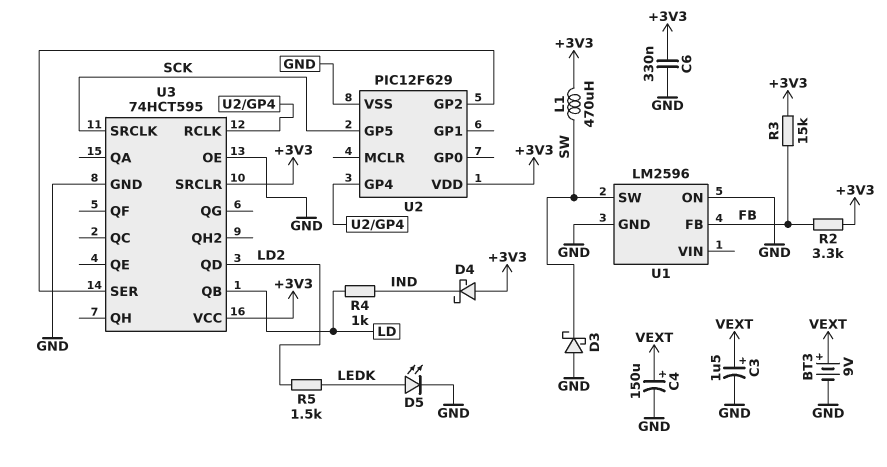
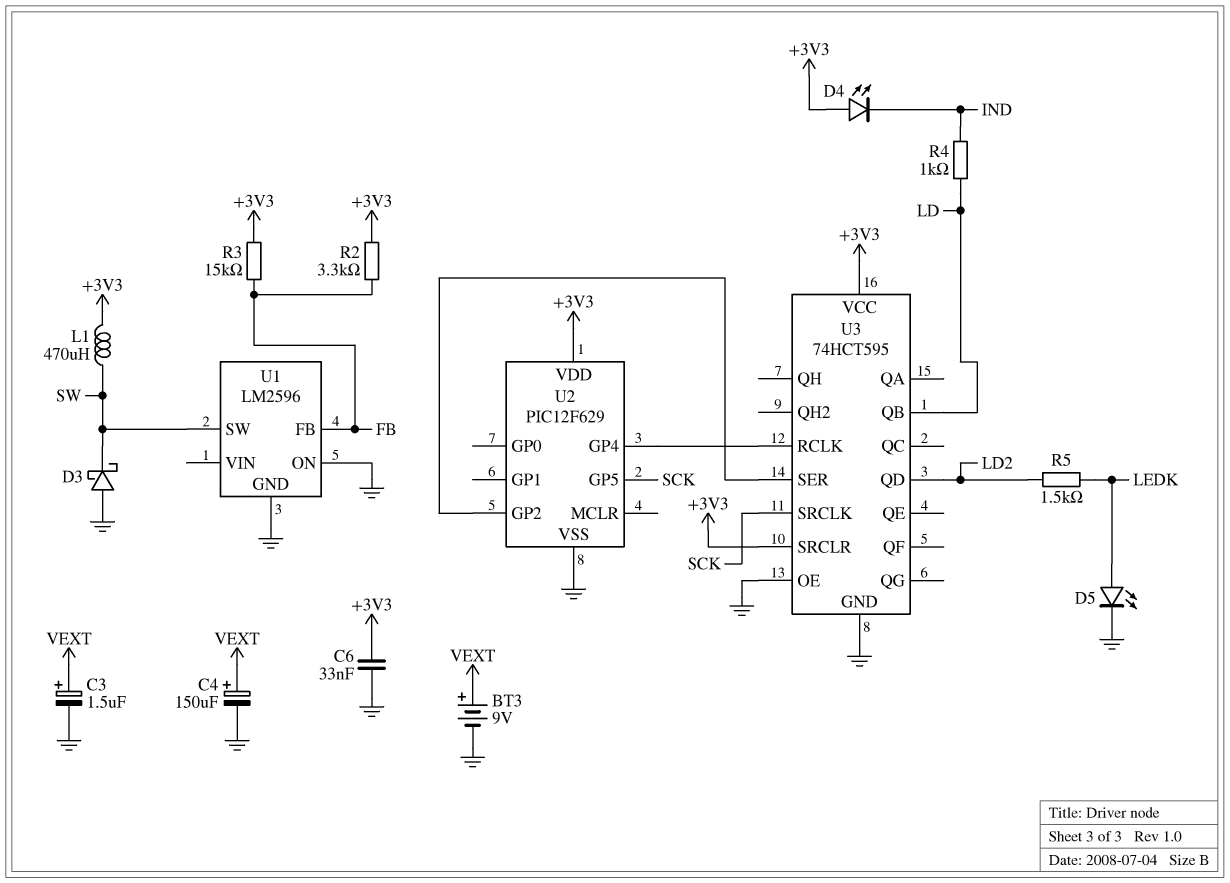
C6: 330nF (+3V3, GND) -> 33nF (+3V3, GND)
D4: schottky (A +3V3, K IND) -> LED (A +3V3, K IND)

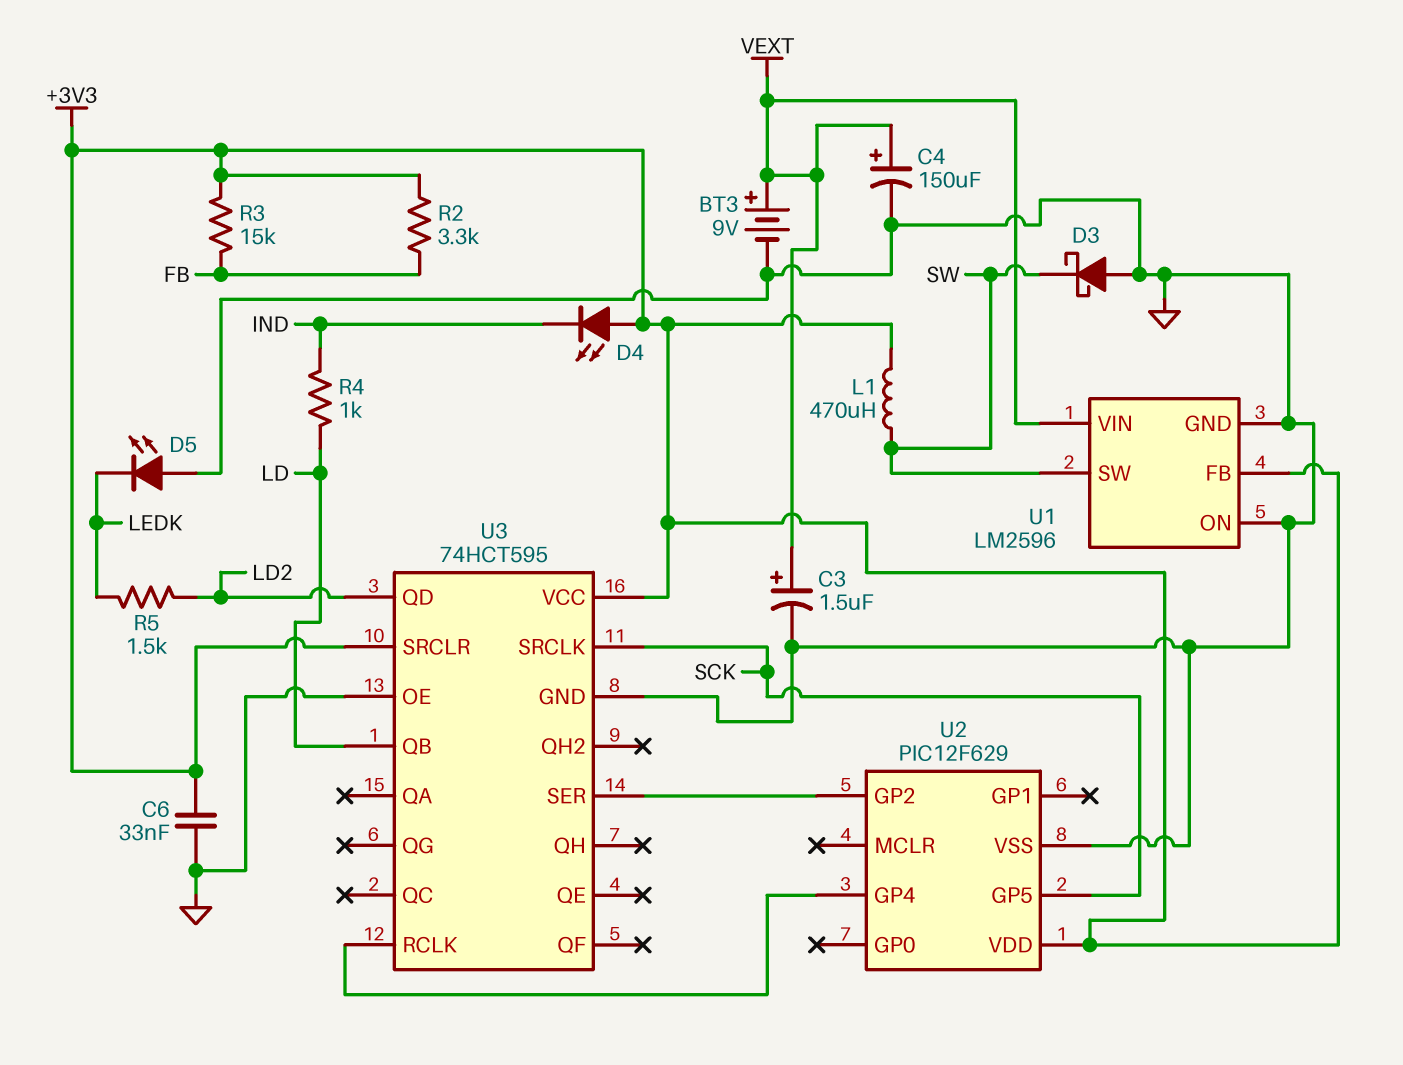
D5: LED (A LEDK, K GND) -> LED (A GND, K LEDK)
U1 pin FB: FB -> +3V3
U1 pin VIN: none -> VEXT

